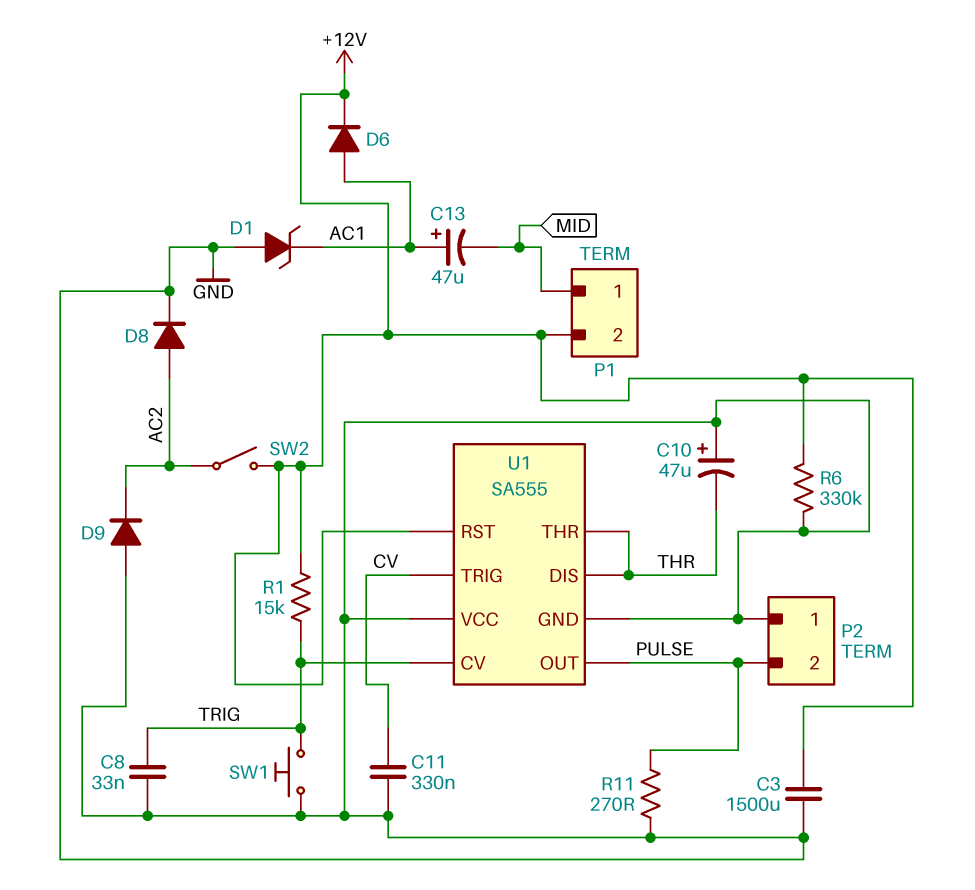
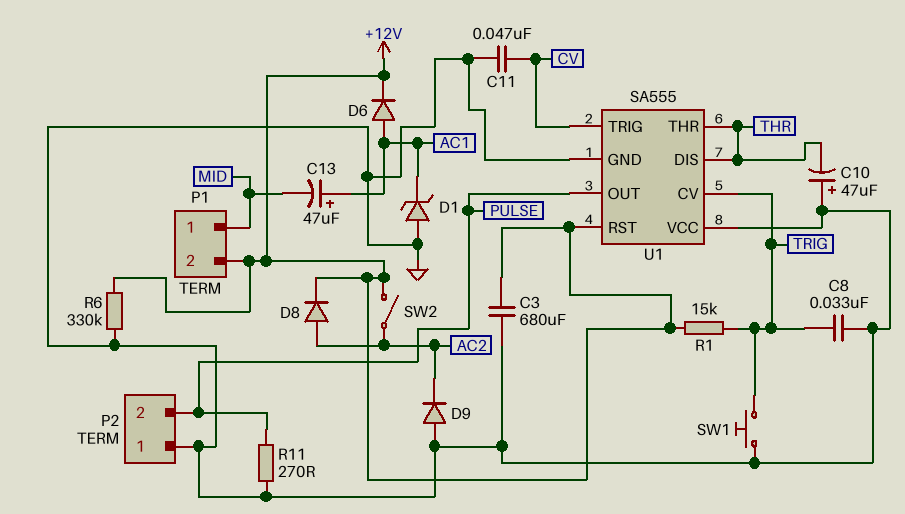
C3: 1500uF (+12V, GND) -> 680uF (+12V, GND)
C11: 330nF (CV, GND) -> 47nF (CV, GND)
D8: diode (A AC2, K GND) -> diode (A AC2, K +12V)

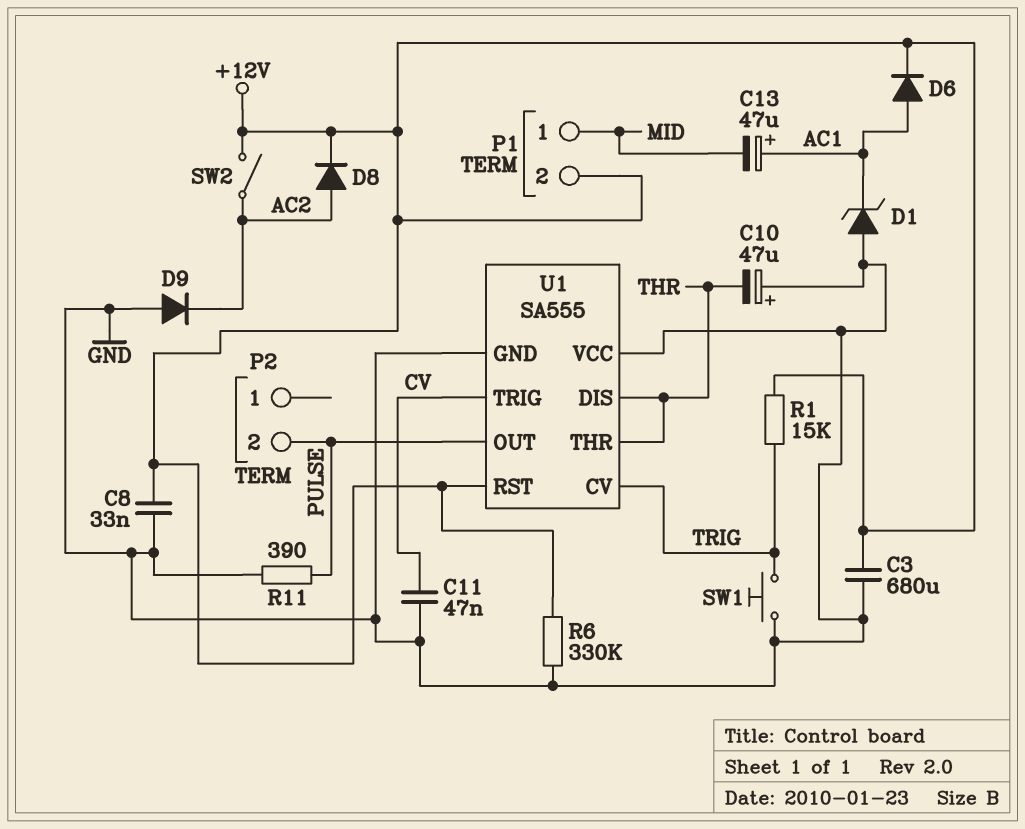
C8: 33nF (GND, TRIG) -> 33nF (+12V, GND)
P2 pin 1: GND -> none
R11: 270 (GND, PULSE) -> 390 (GND, PULSE)

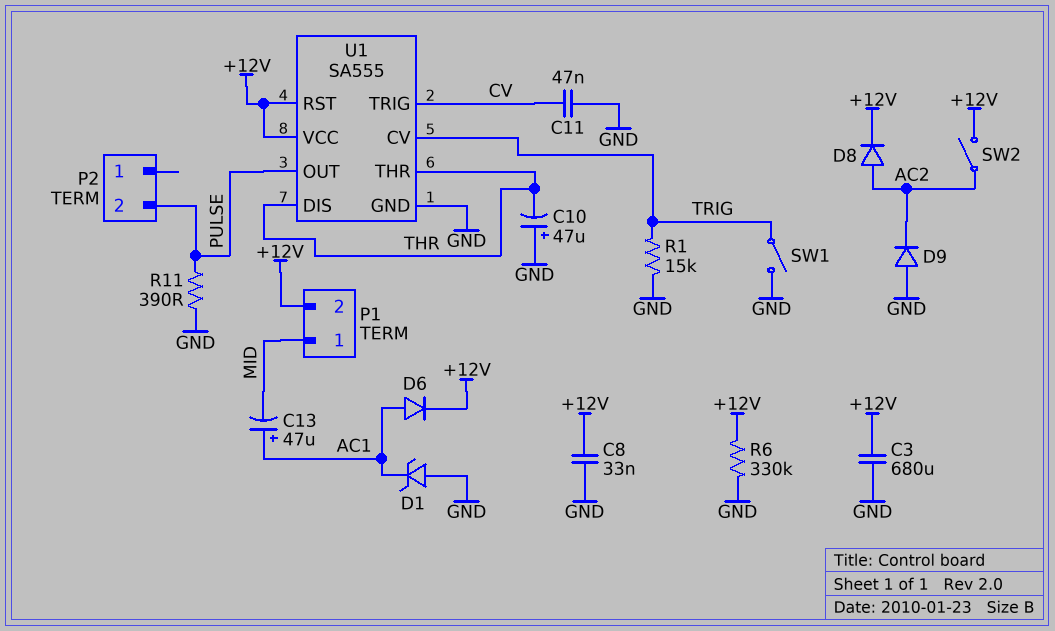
R1: 15k (+12V, TRIG) -> 15k (GND, TRIG)
SW1: button (GND, TRIG) -> switch (GND, TRIG)
U1 pin VCC: GND -> +12V

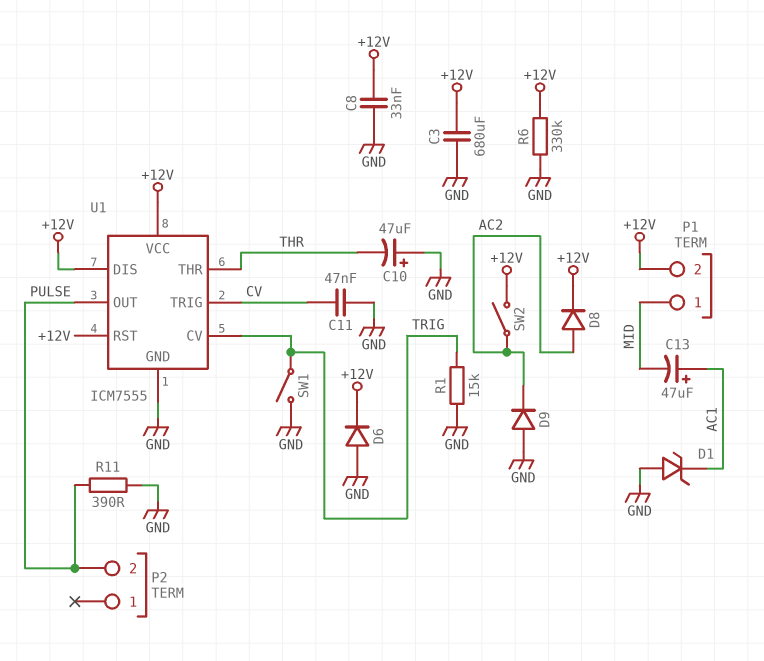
D6: diode (A AC1, K +12V) -> diode (A GND, K +12V)
U1: SA555 -> ICM7555
U1 pin DIS: THR -> +12V

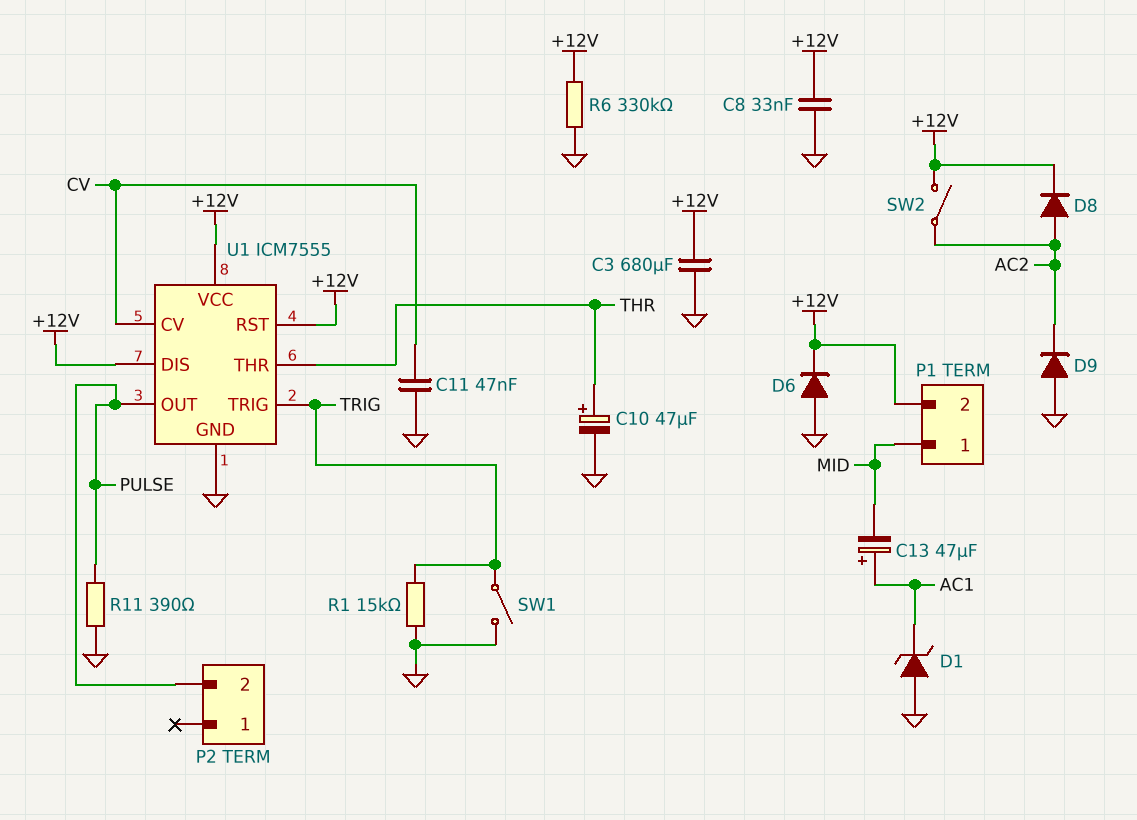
C10: 47uF (plus GND, minus THR) -> 47uF (plus THR, minus GND)
U1 pin CV: TRIG -> CV
U1 pin TRIG: CV -> TRIG

